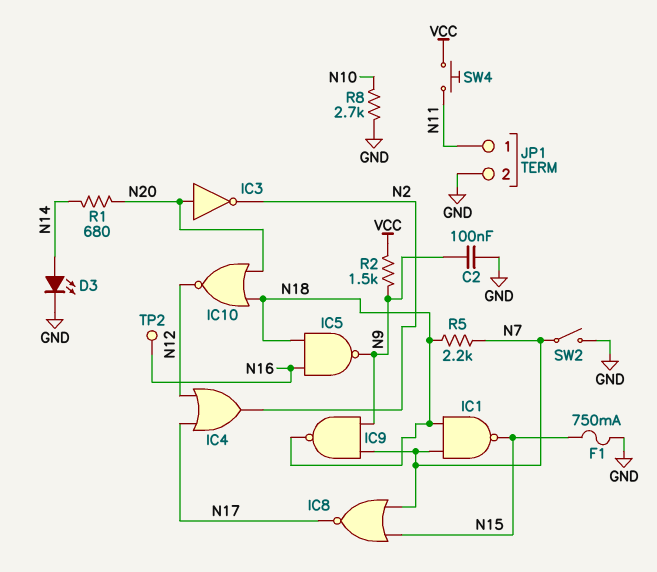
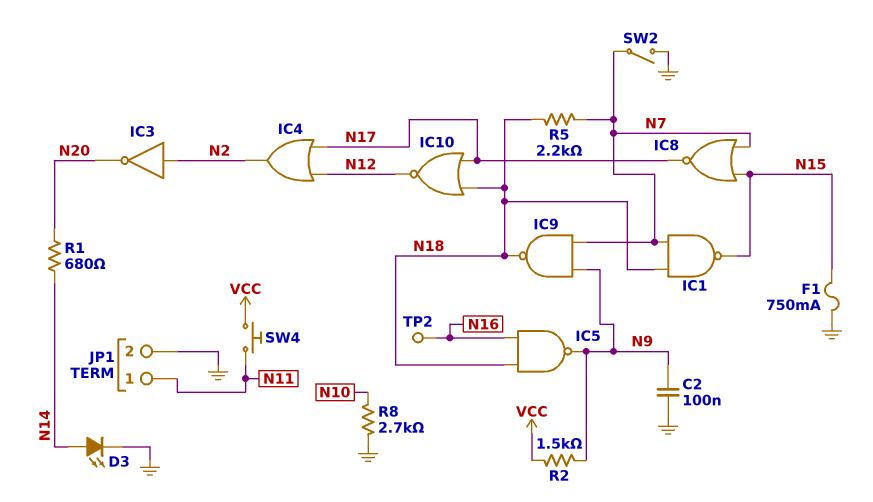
IC3: NOT (in N20, out N2) -> NOT (in N2, out N20)
IC10: NOR (in N18, in N20, out N12) -> NOR (in N17, in N18, out N12)

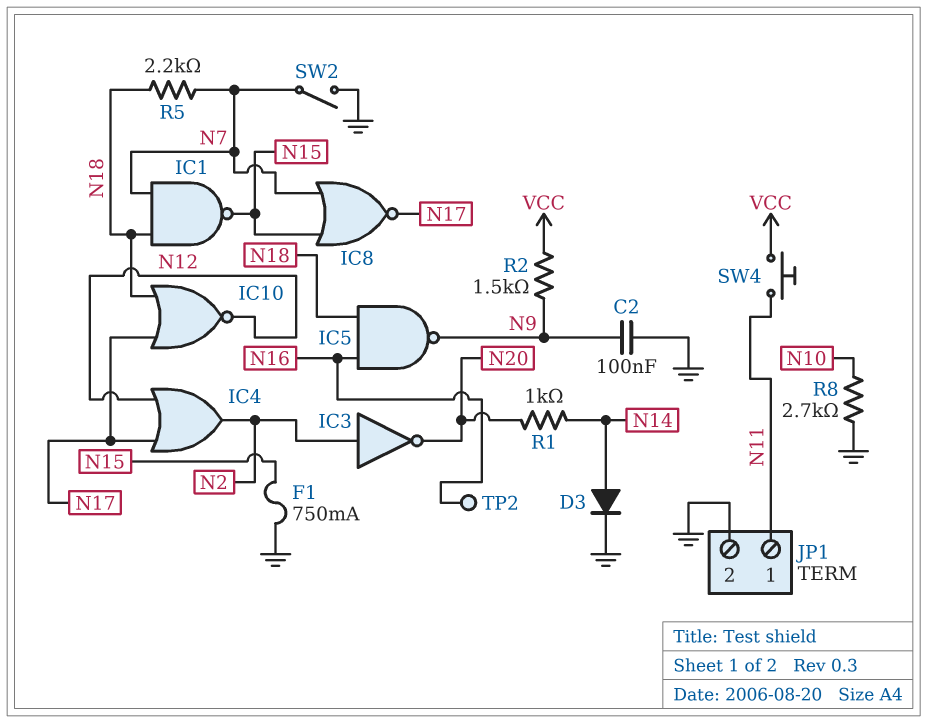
D3: LED (A N14, K GND) -> diode (A N14, K GND)
IC9: NAND (in N7, in N9, out N18) -> none
R1: 680 (N14, N20) -> 1k (N14, N20)

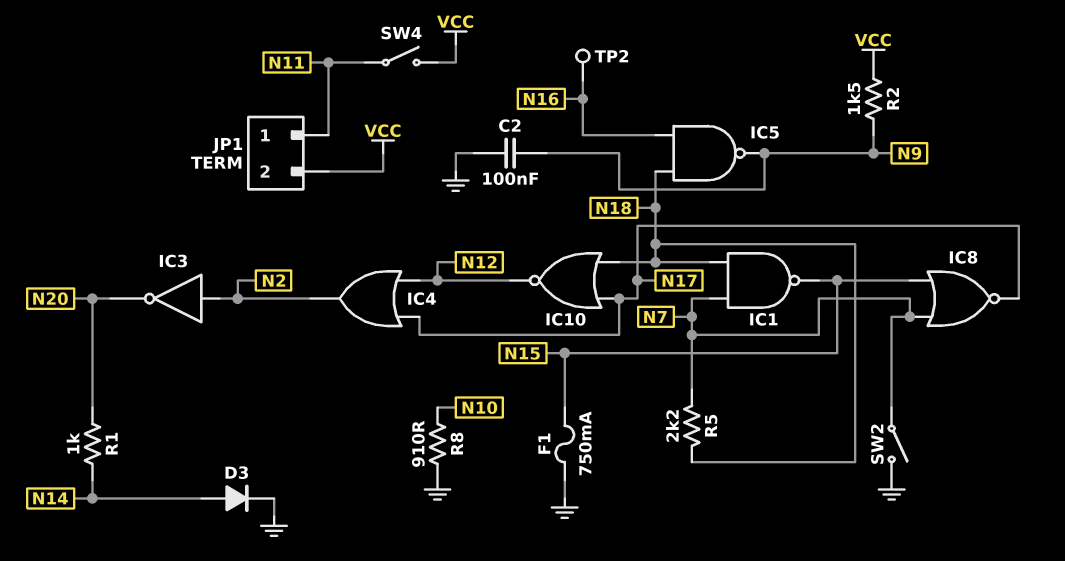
JP1 pin 2: GND -> VCC
R8: 2.7k (GND, N10) -> 910 (GND, N10)
SW4: button (N11, VCC) -> switch (N11, VCC)

